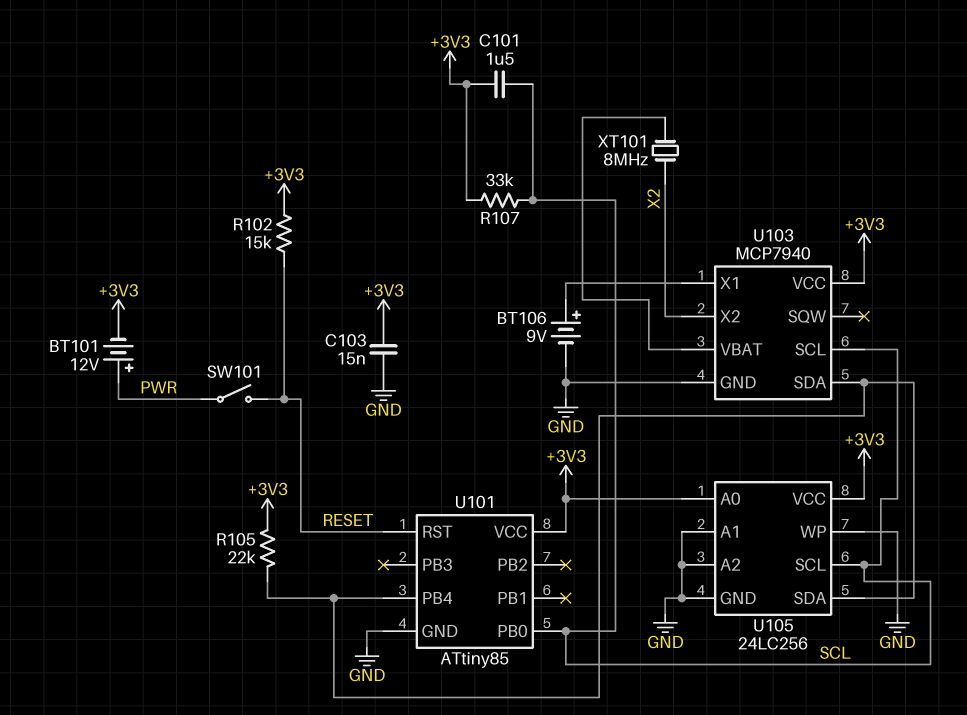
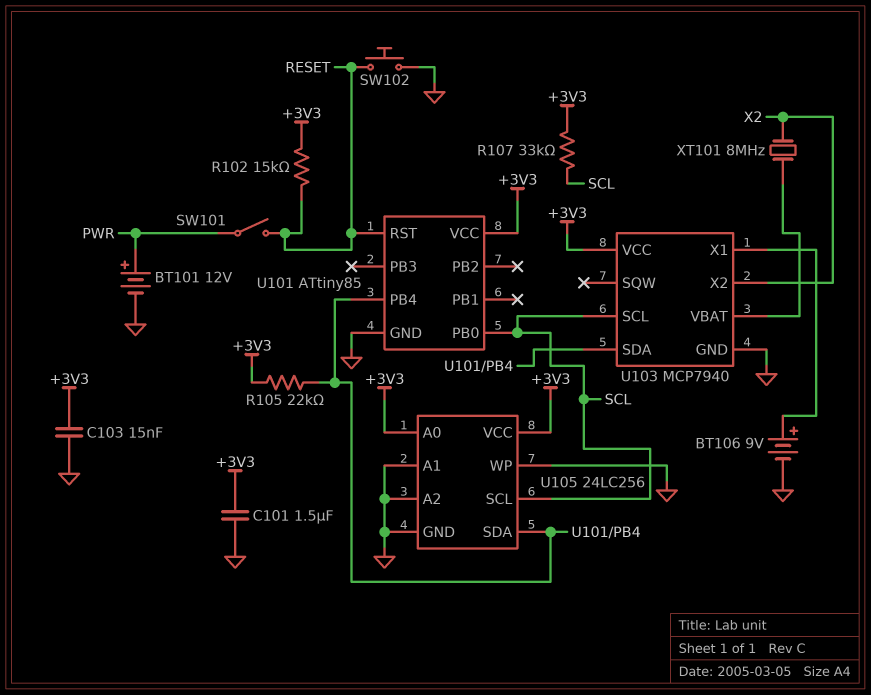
BT101: 12V (plus PWR, minus +3V3) -> 12V (plus PWR, minus GND)
C101: 1.5uF (+3V3, SCL) -> 1.5uF (+3V3, GND)
SW102: none -> button (GND, RESET)

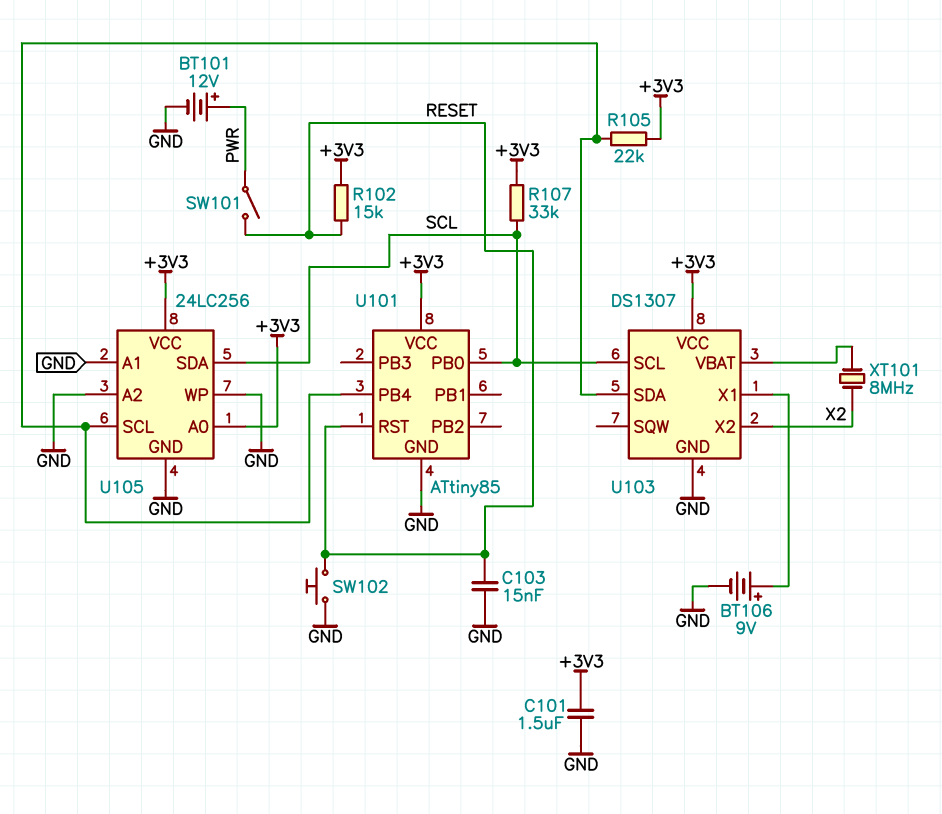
C103: 15nF (+3V3, GND) -> 15nF (GND, RESET)
U103: MCP7940 -> DS1307
U105 pin SCL: SCL -> U101/PB4
U105 pin SDA: U101/PB4 -> SCL

